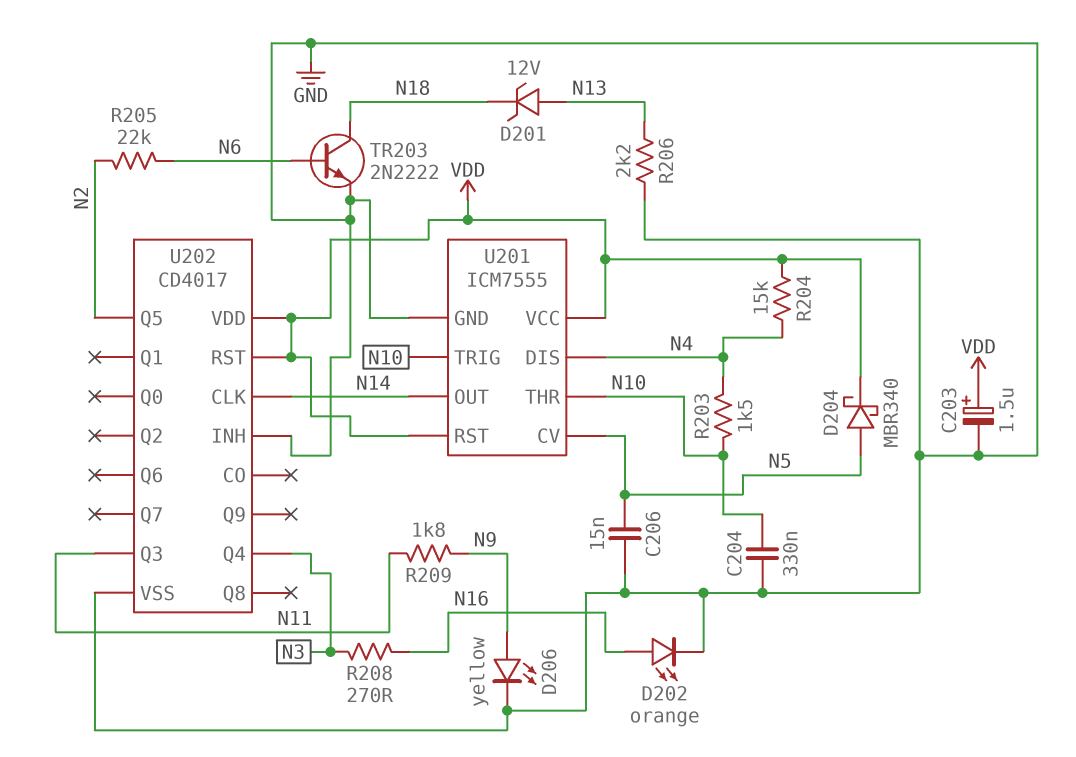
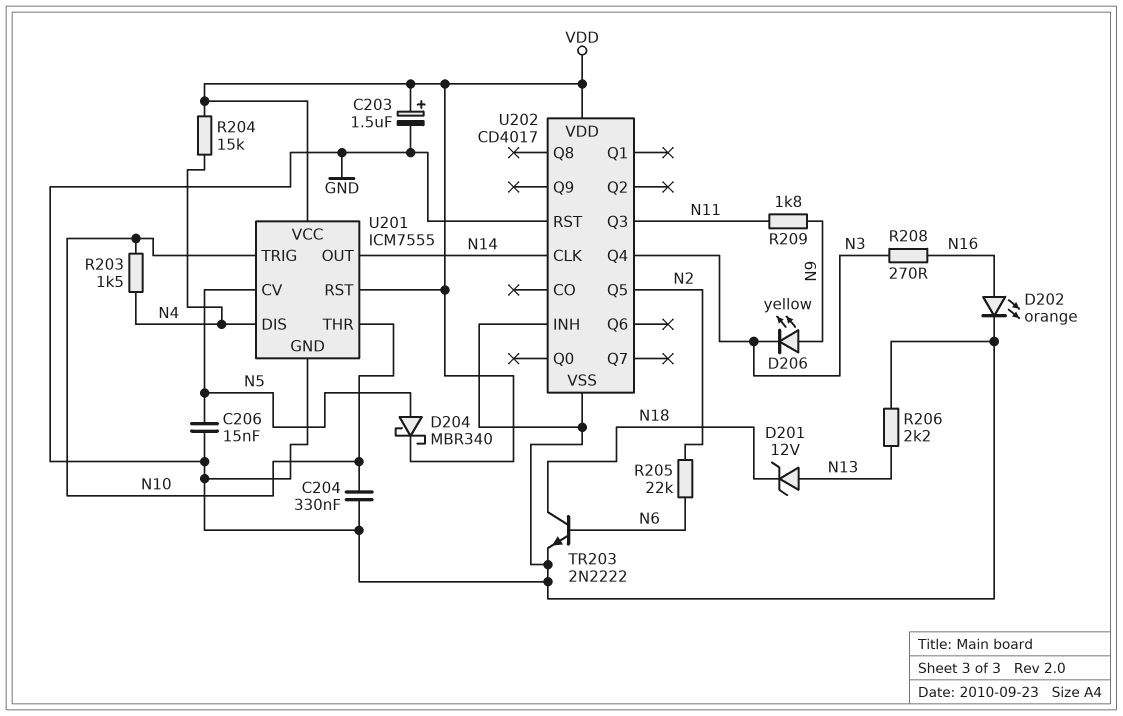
D206: LED yellow (A N9, K GND) -> LED yellow (A N9, K N3)
U202 pin RST: VDD -> GND

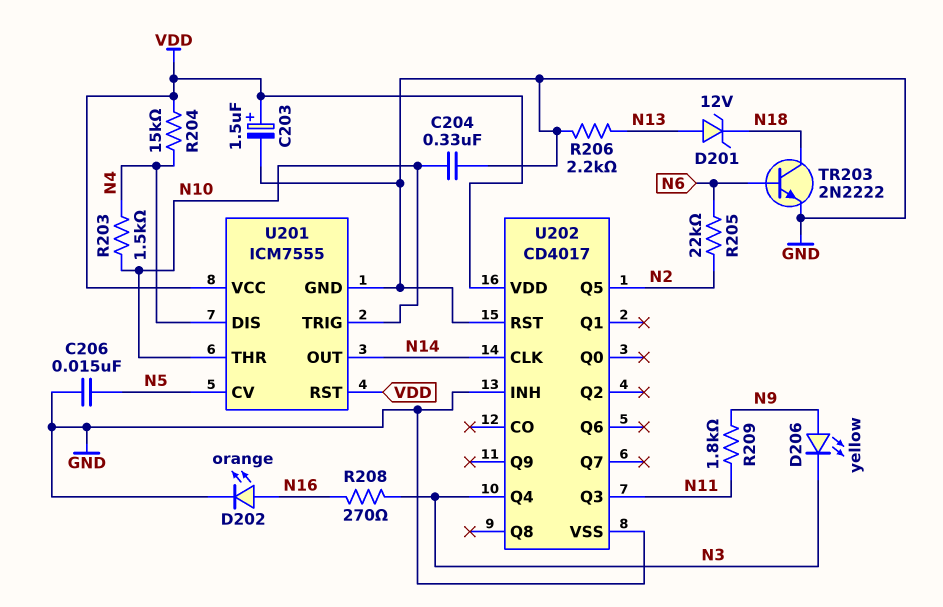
D204: schottky MBR340 (A N5, K VDD) -> none

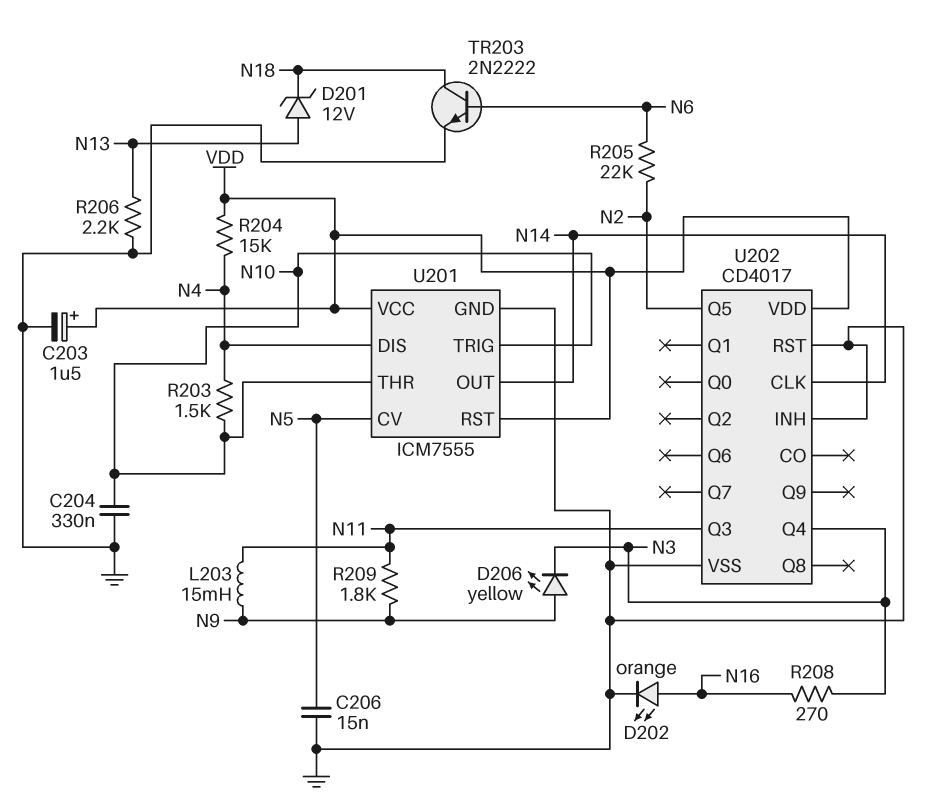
L203: none -> 15mH (N9, N11)

